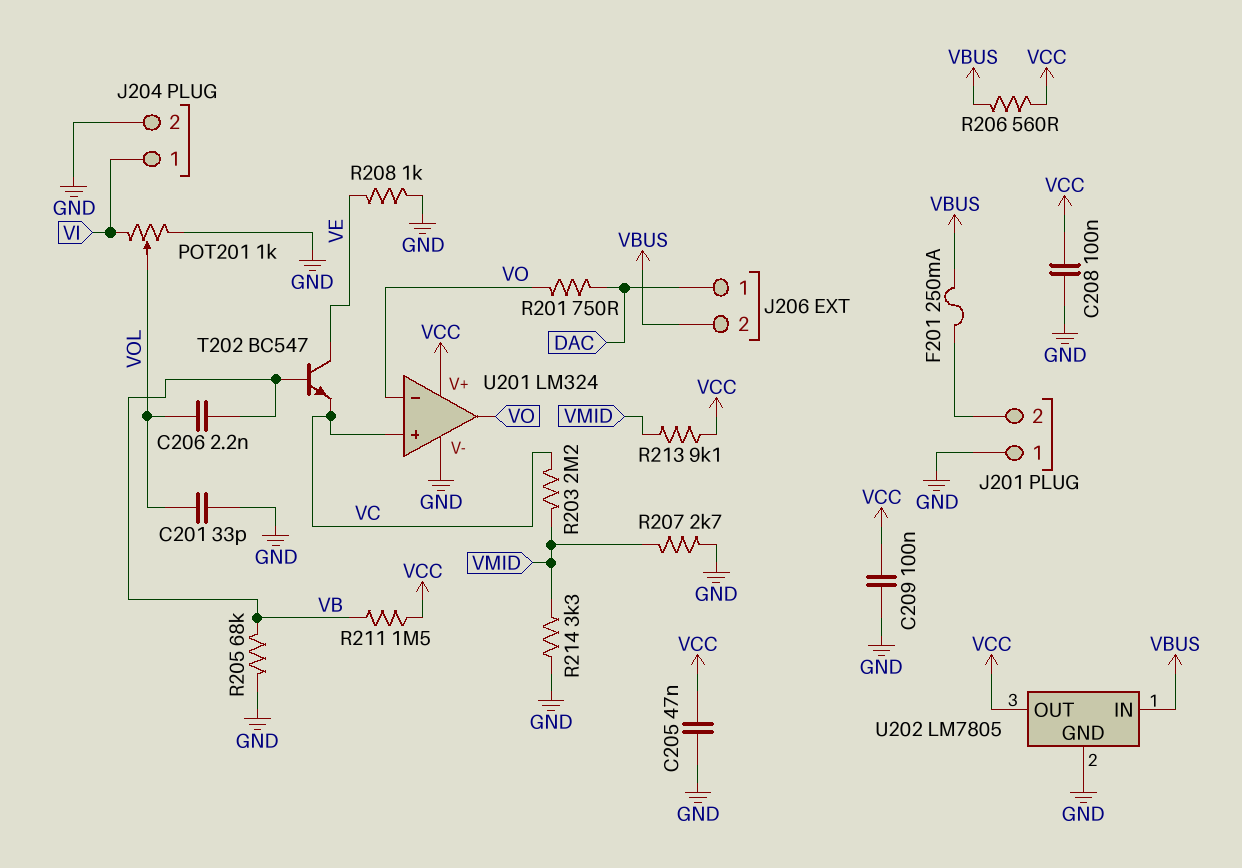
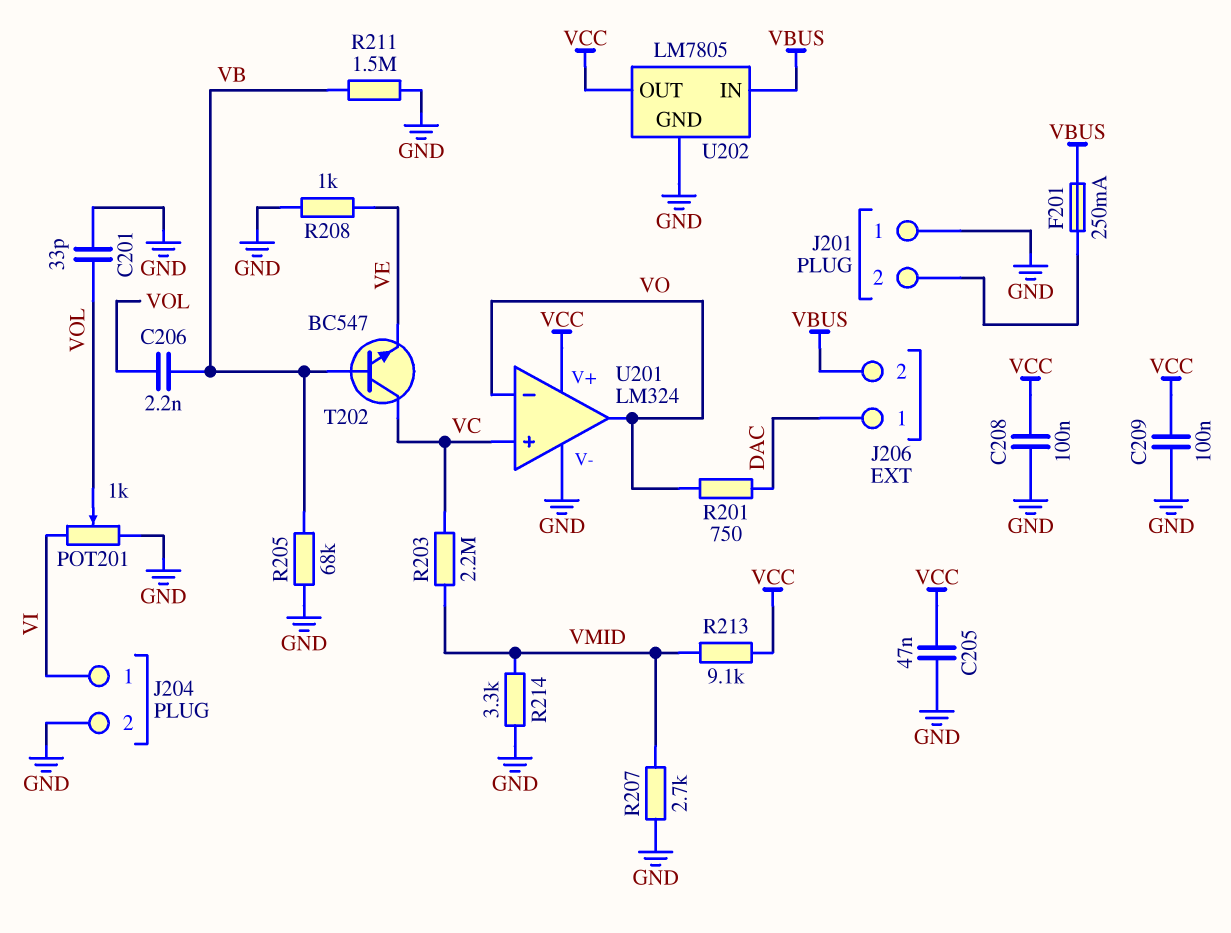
R206: 560 (VBUS, VCC) -> none
R211: 1.5M (VB, VCC) -> 1.5M (GND, VB)
T202: NPN BC547 (B VB, C VE, E VC) -> NPN BC547 (B VB, C VC, E VE)

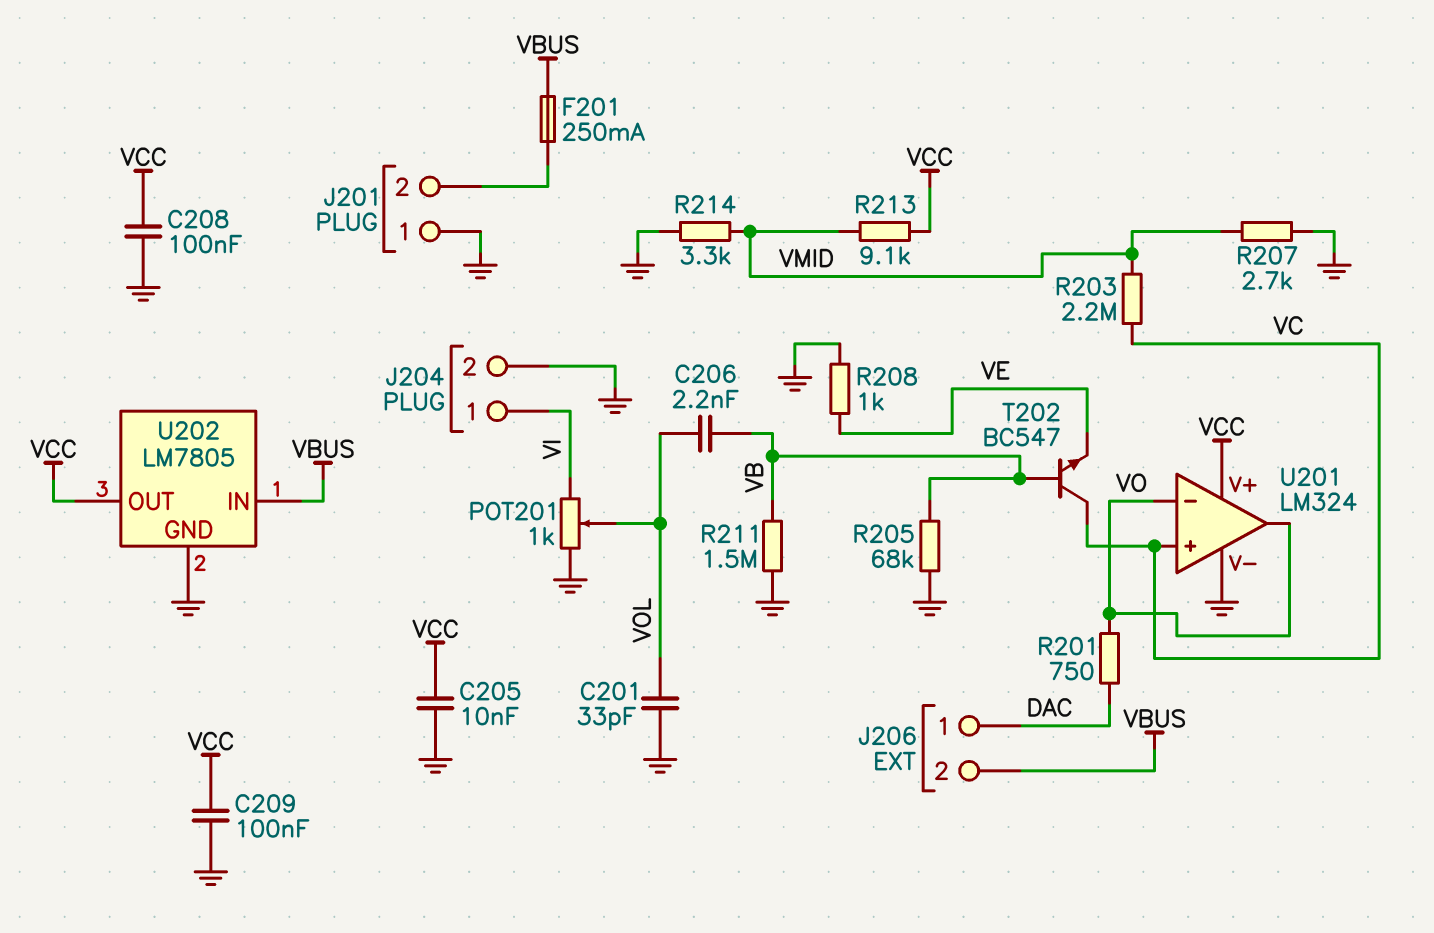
C205: 47nF (GND, VCC) -> 10nF (GND, VCC)

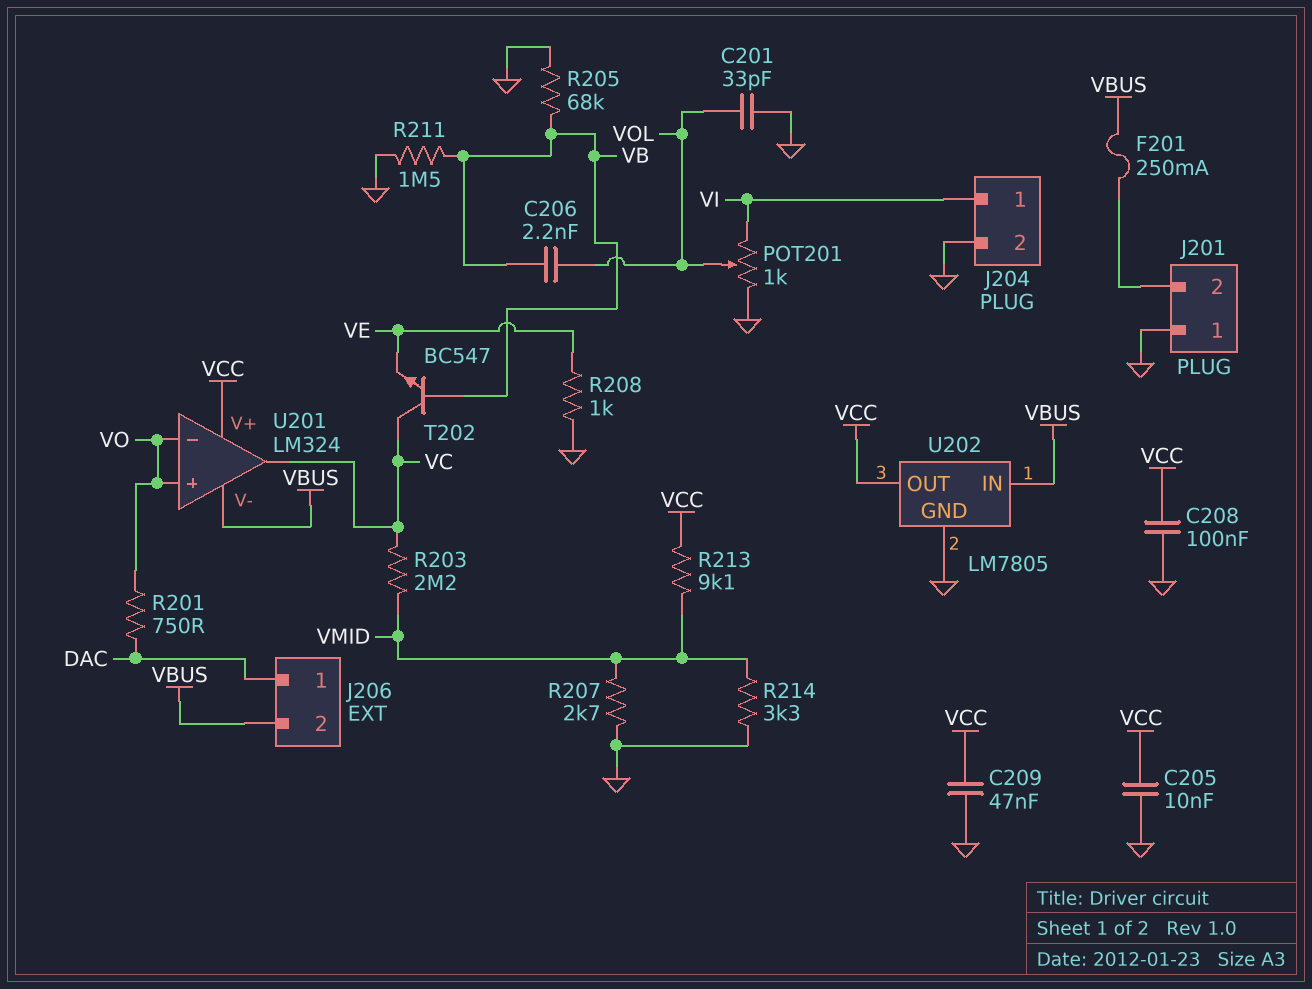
C209: 100nF (GND, VCC) -> 47nF (GND, VCC)
U201 pin V-: GND -> VBUS
U201 pin in+: VC -> VO
U201 pin out: VO -> VC

